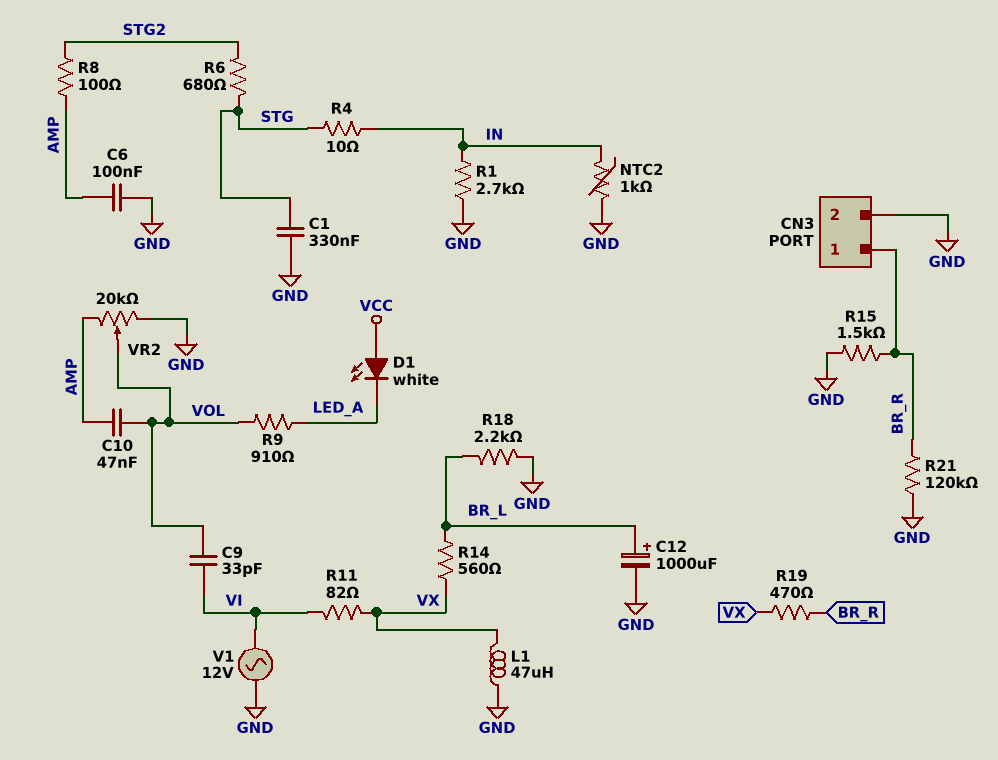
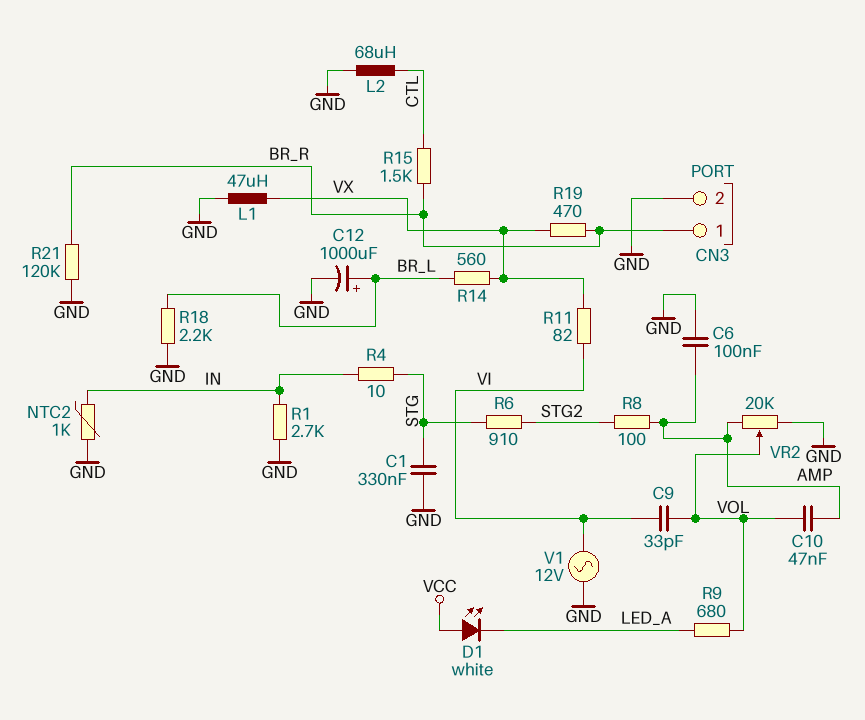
L2: none -> 68uH (CTL, GND)
R6: 680 (STG, STG2) -> 910 (STG, STG2)
R9: 910 (LED_A, VOL) -> 680 (LED_A, VOL)
R15: 1.5k (BR_R, GND) -> 1.5k (BR_R, CTL)

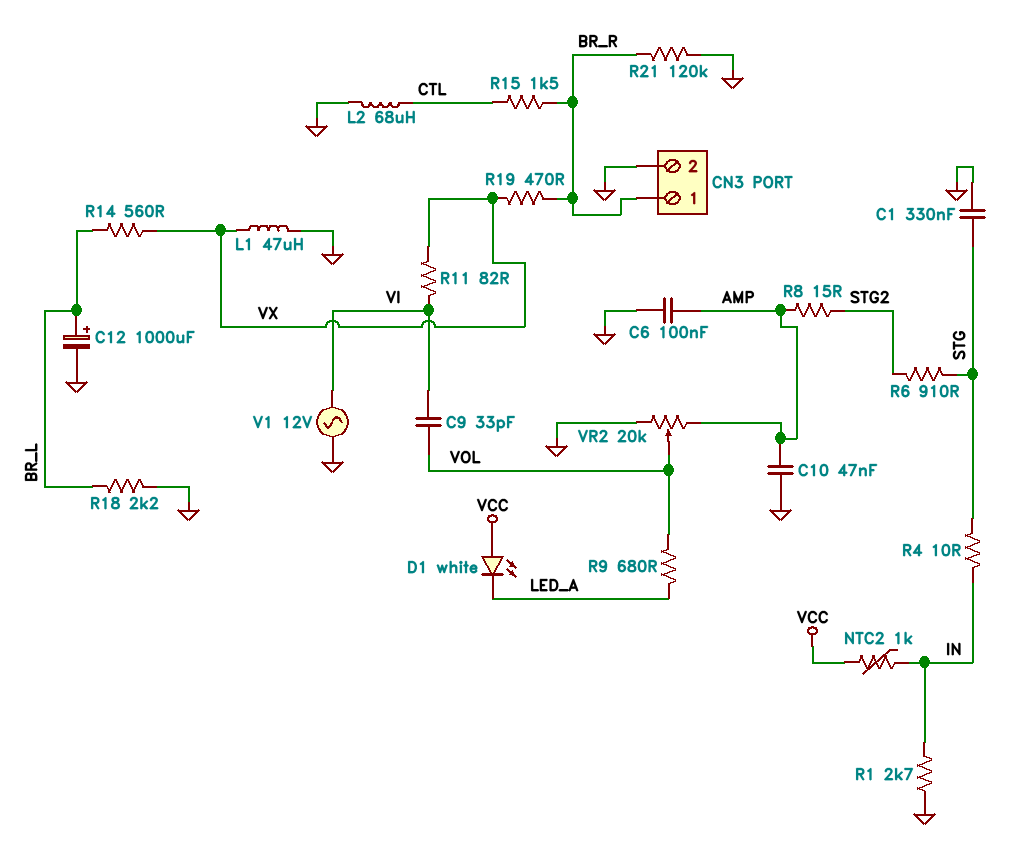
C10: 47nF (AMP, VOL) -> 47nF (AMP, GND)
NTC2: 1k (GND, IN) -> 1k (IN, VCC)
R8: 100 (AMP, STG2) -> 15 (AMP, STG2)

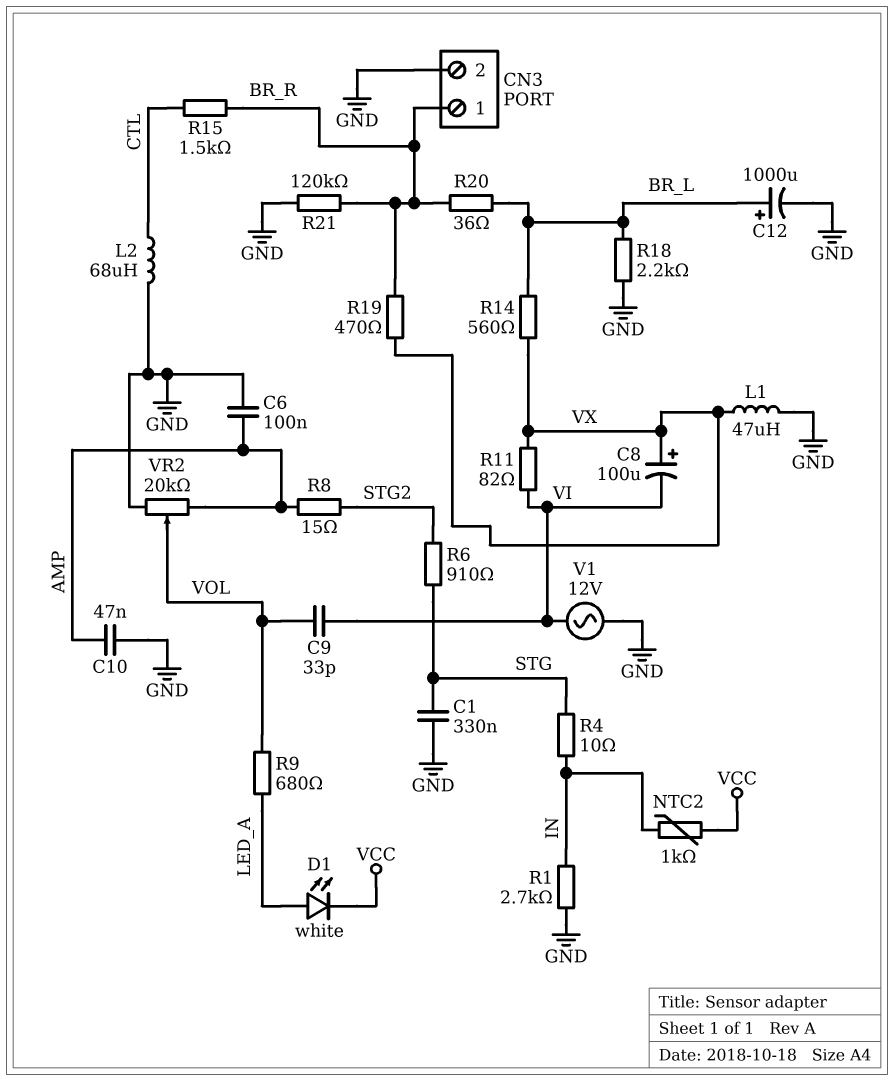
C8: none -> 100uF (plus VX, minus VI)
D1: LED white (A VCC, K LED_A) -> LED white (A LED_A, K VCC)
R20: none -> 36 (BR_L, BR_R)

